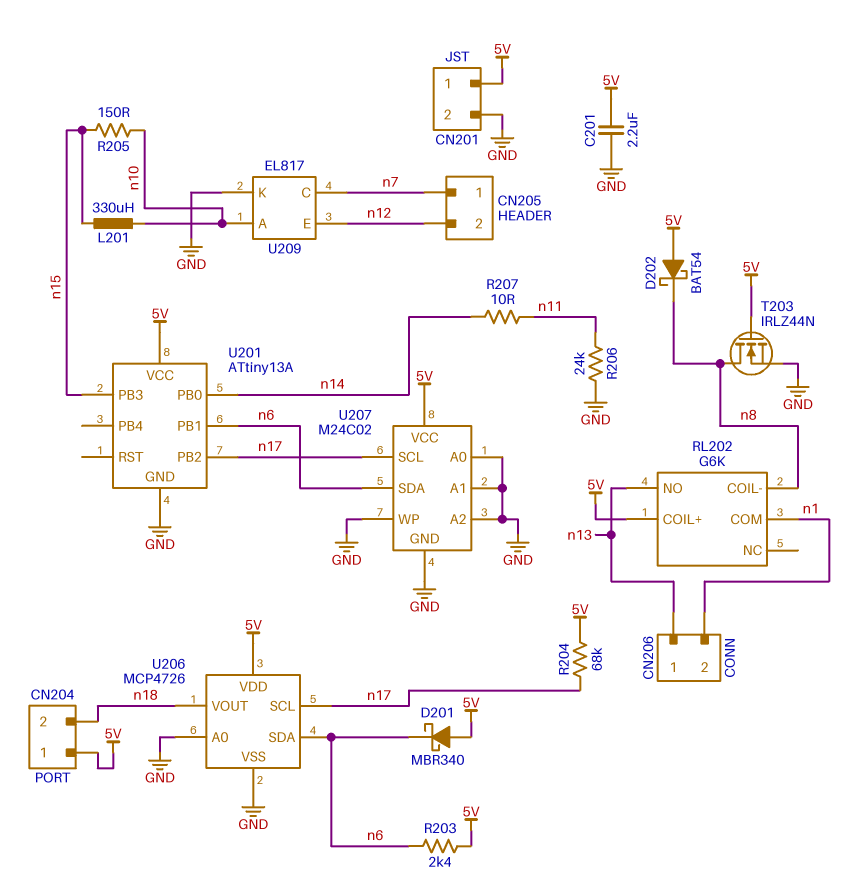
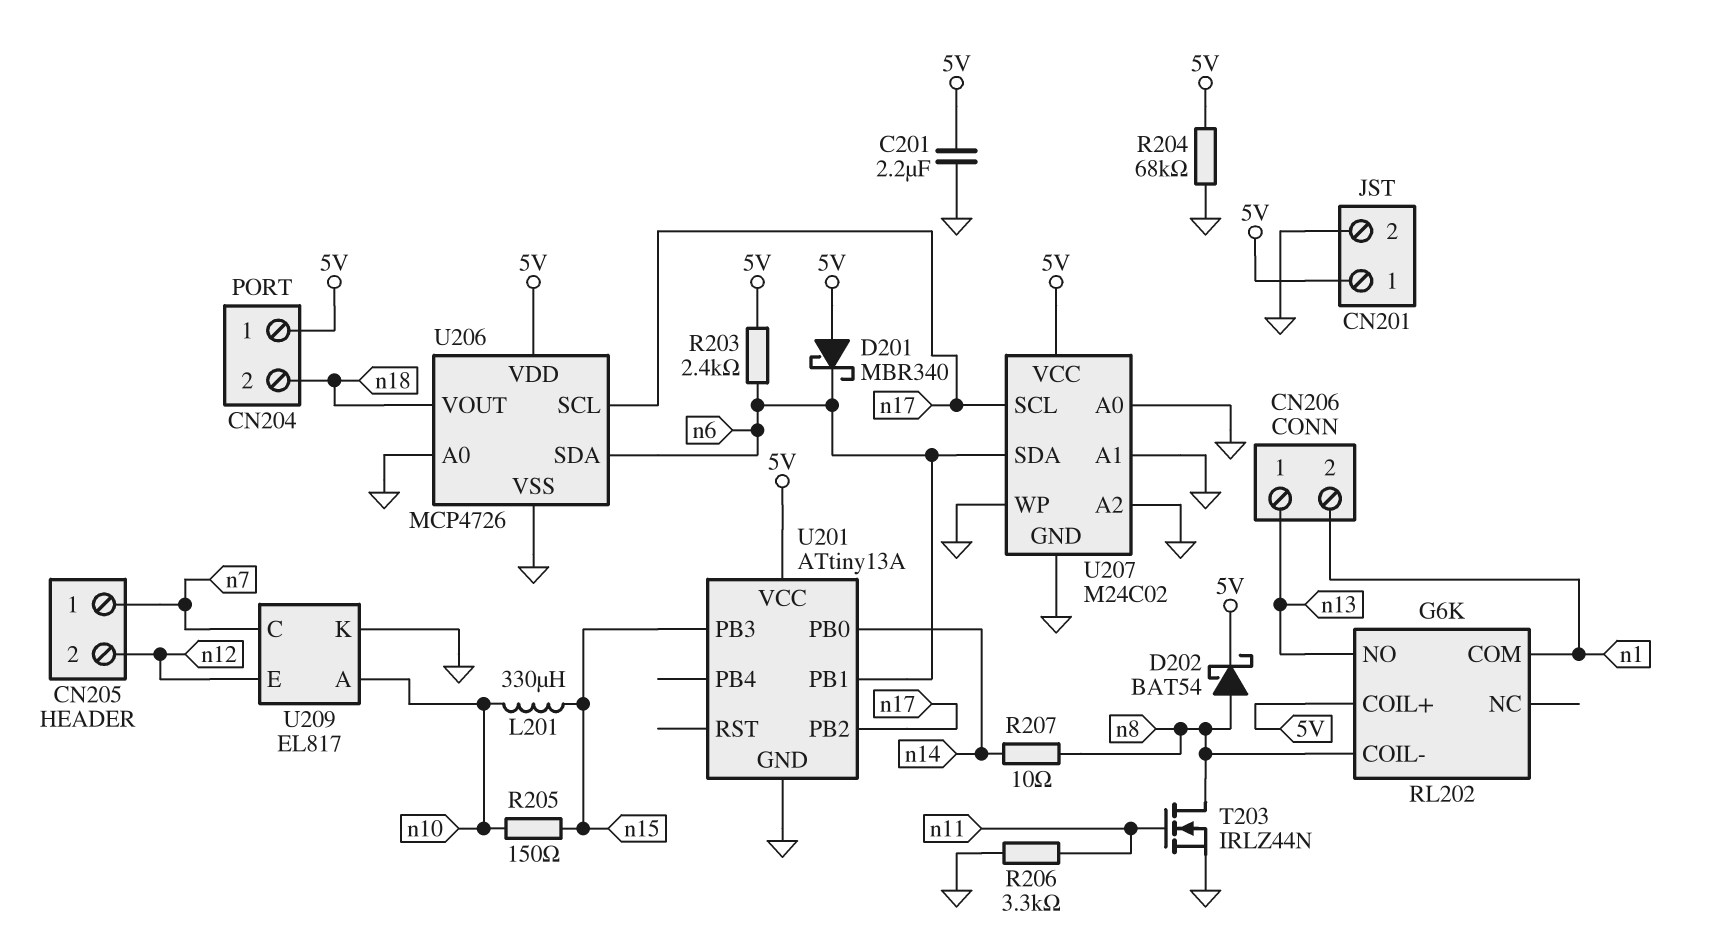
D202: schottky BAT54 (A 5V, K n8) -> schottky BAT54 (A n8, K 5V)
R204: 68k (5V, n17) -> 68k (5V, GND)
R206: 24k (GND, n11) -> 3.3k (GND, n11)
R207: 10 (n11, n14) -> 10 (n8, n14)
T203: NMOS IRLZ44N (G 5V, D n8, S GND) -> NMOS IRLZ44N (G n11, D n8, S GND)

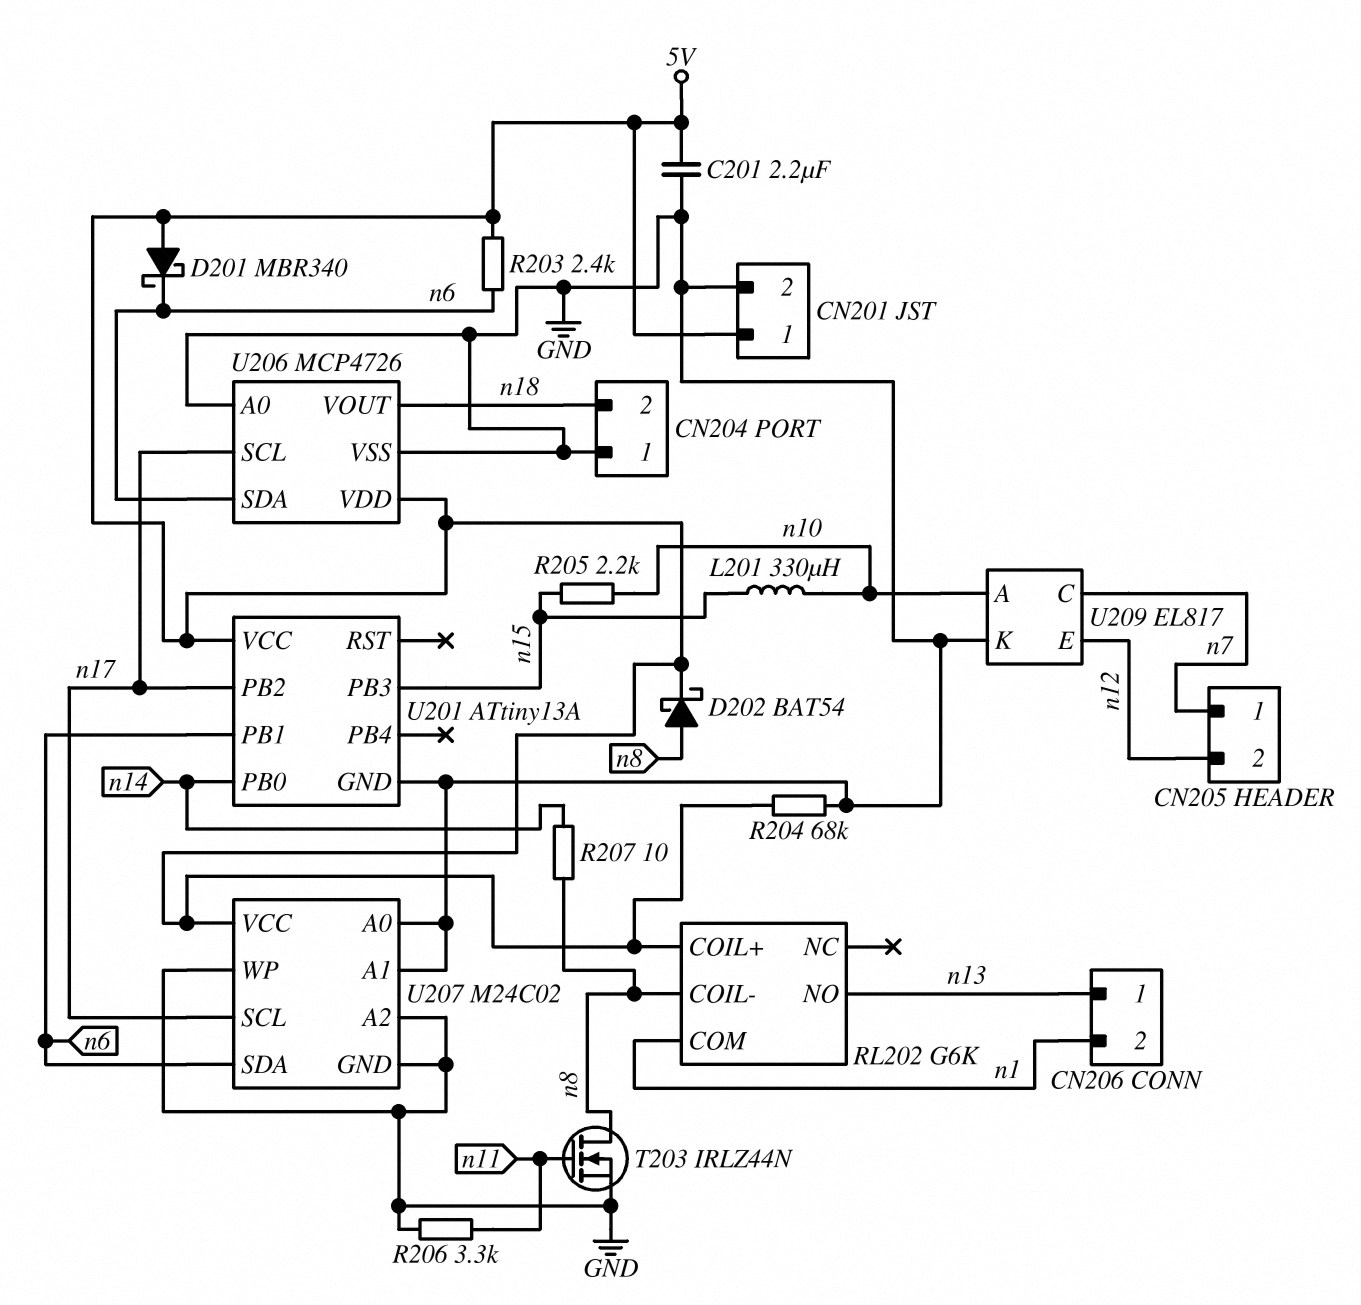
CN204 pin 1: 5V -> GND
R205: 150 (n10, n15) -> 2.2k (n10, n15)

